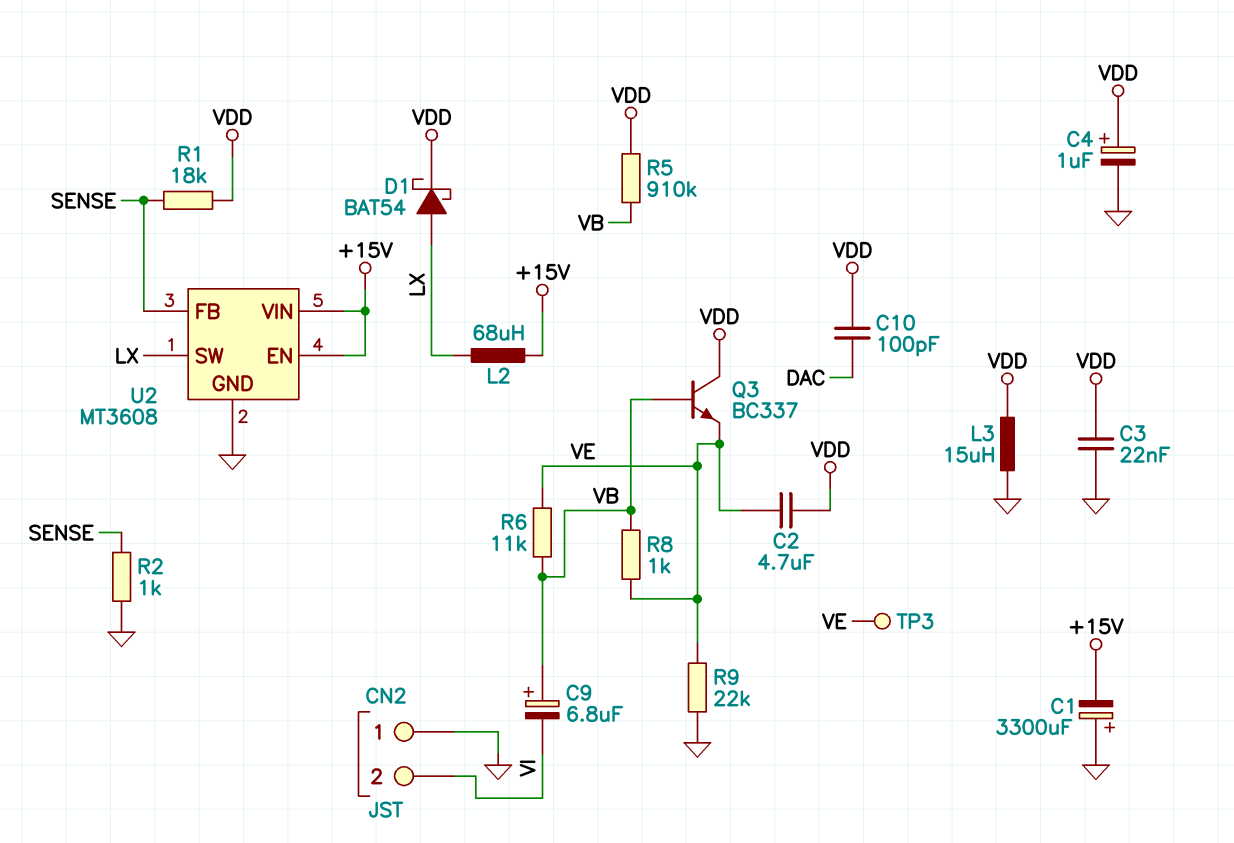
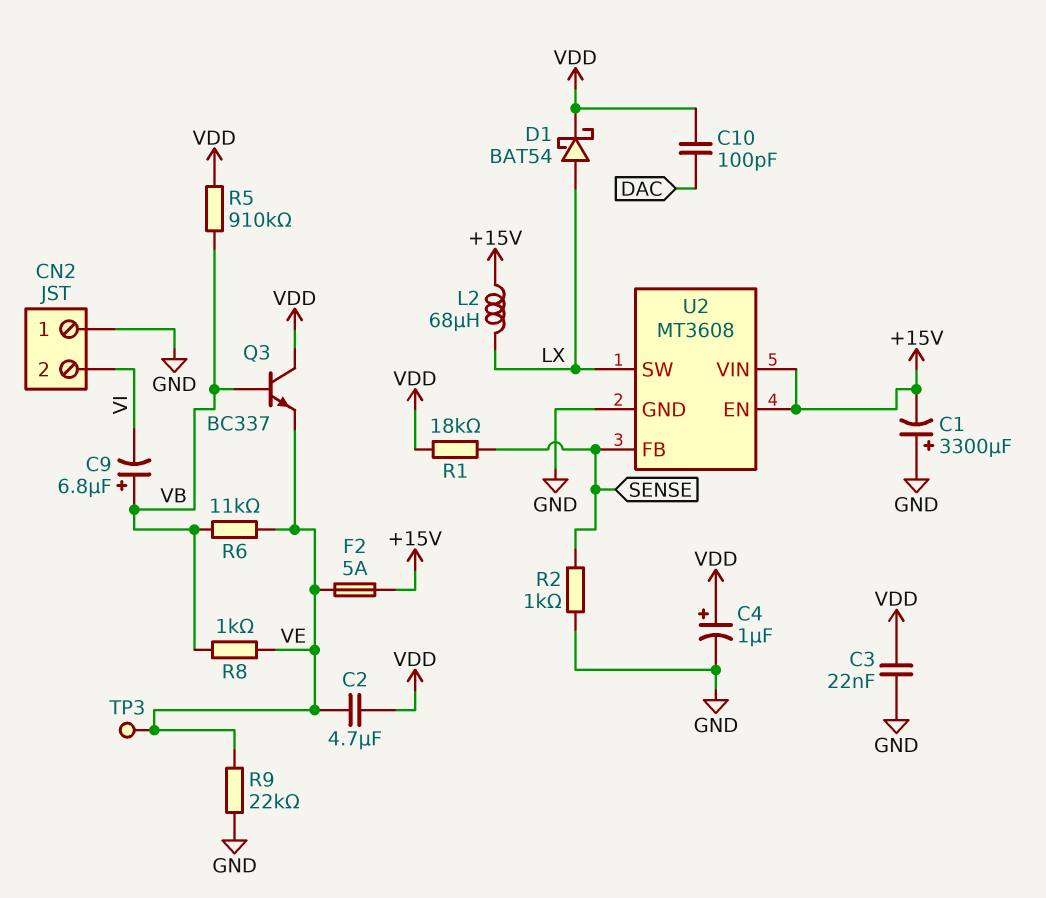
F2: none -> 5A (+15V, VE)
L3: 15uH (GND, VDD) -> none

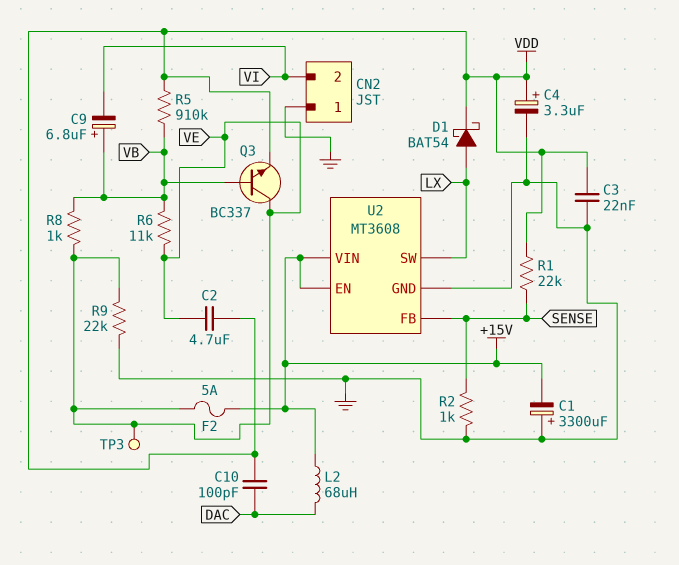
C4: 1uF (plus VDD, minus GND) -> 3.3uF (plus VDD, minus GND)
L2: 68uH (+15V, LX) -> 68uH (+15V, DAC)
Q3: NPN BC337 (B VB, C VDD, E VE) -> NPN BC337 (B VB, C VE, E VDD)
R1: 18k (SENSE, VDD) -> 22k (SENSE, VDD)

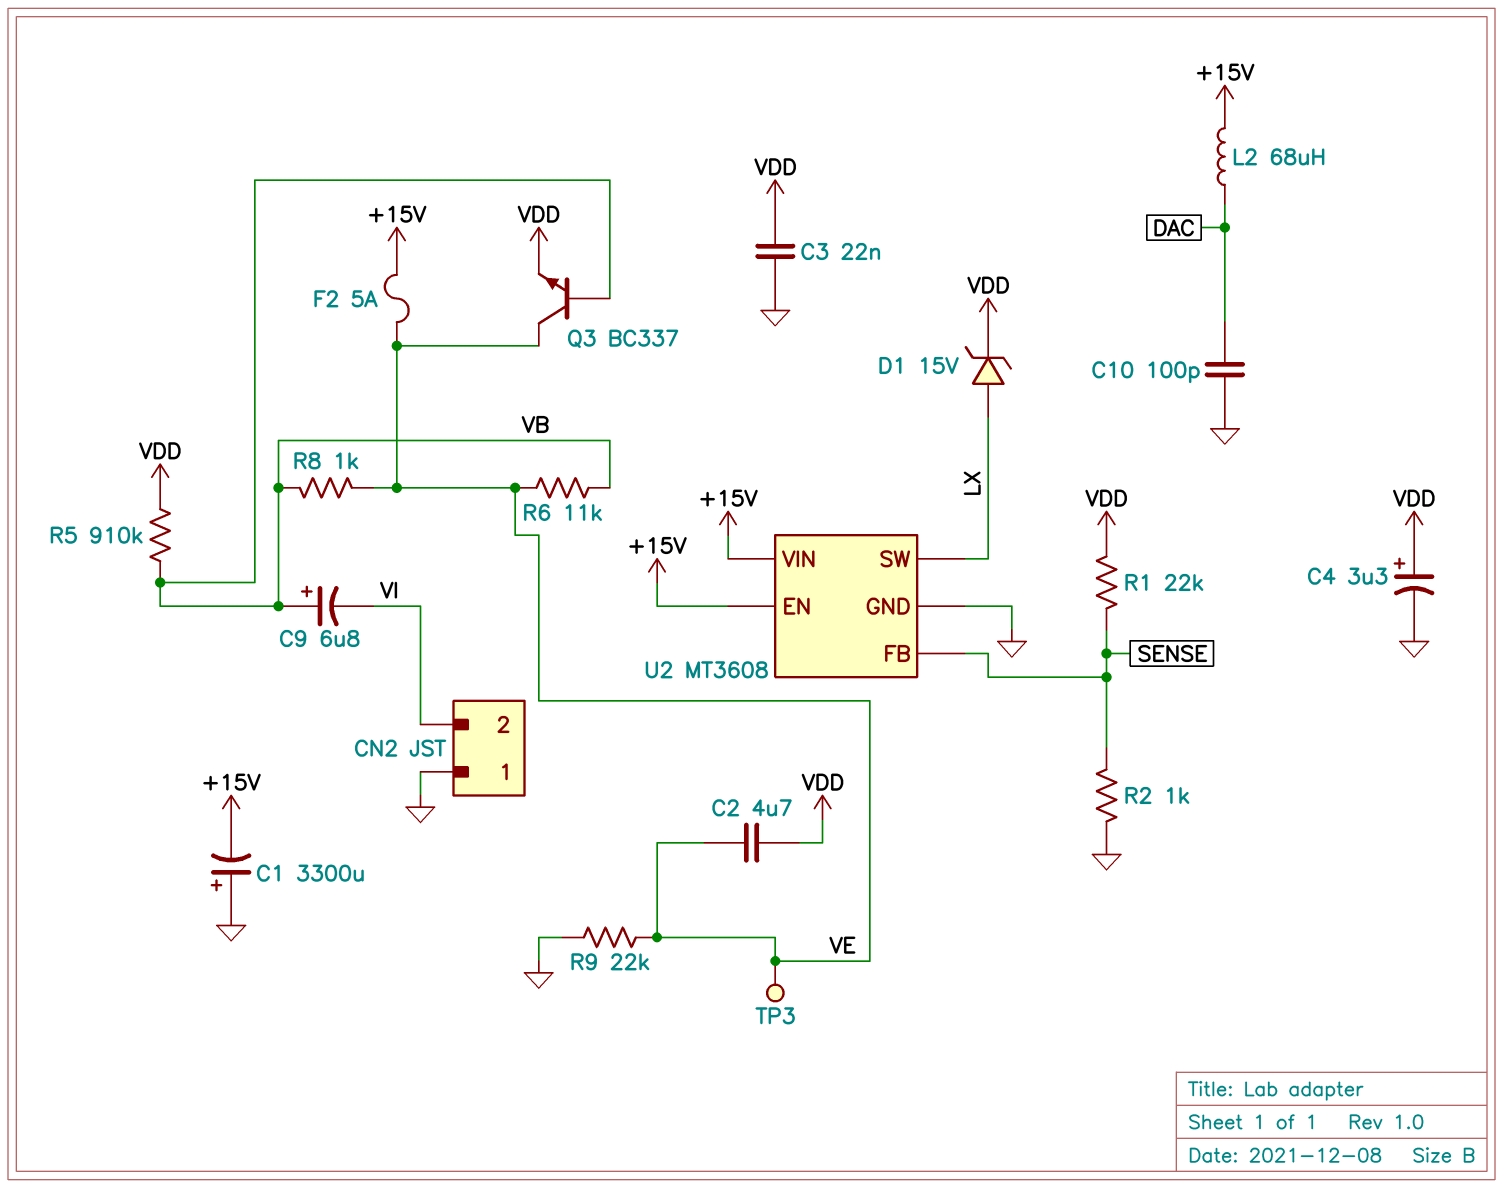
C10: 100pF (DAC, VDD) -> 100pF (DAC, GND)
D1: schottky BAT54 (A LX, K VDD) -> zener 15V (A LX, K VDD)

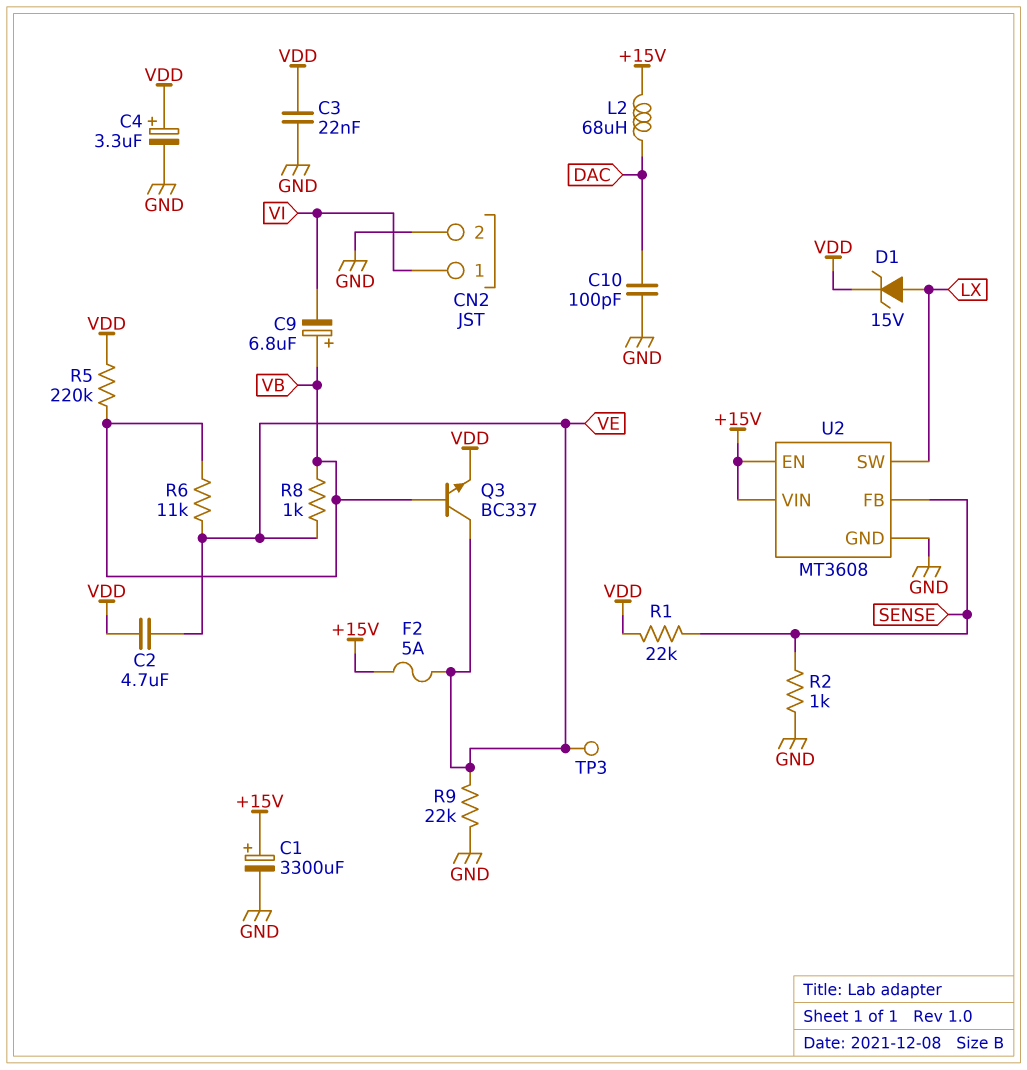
C1: 3300uF (plus GND, minus +15V) -> 3300uF (plus +15V, minus GND)
CN2 pin 1: GND -> VI
CN2 pin 2: VI -> GND
R5: 910k (VB, VDD) -> 220k (VB, VDD)

